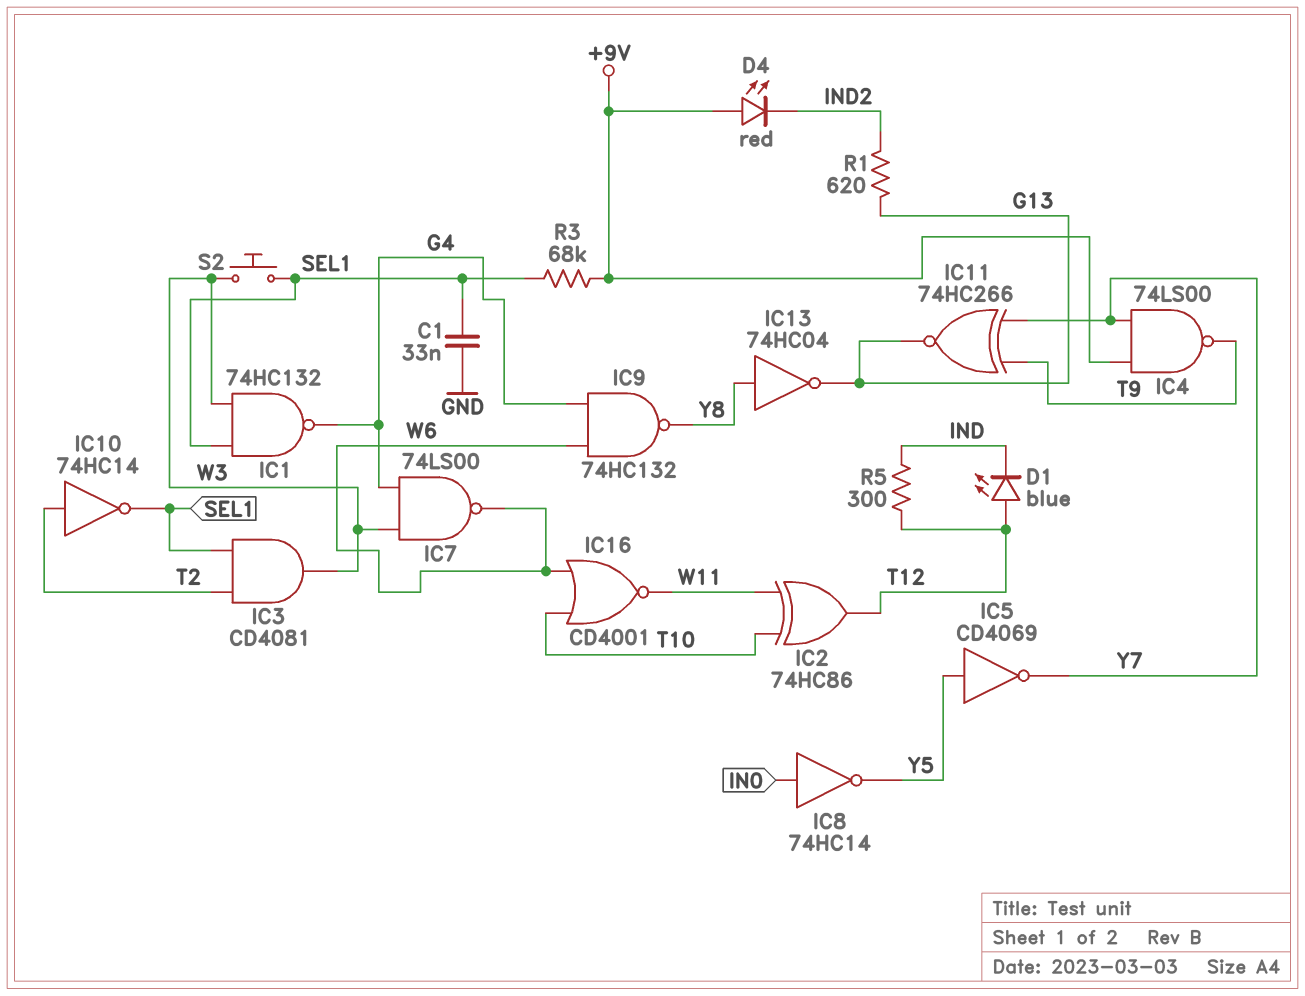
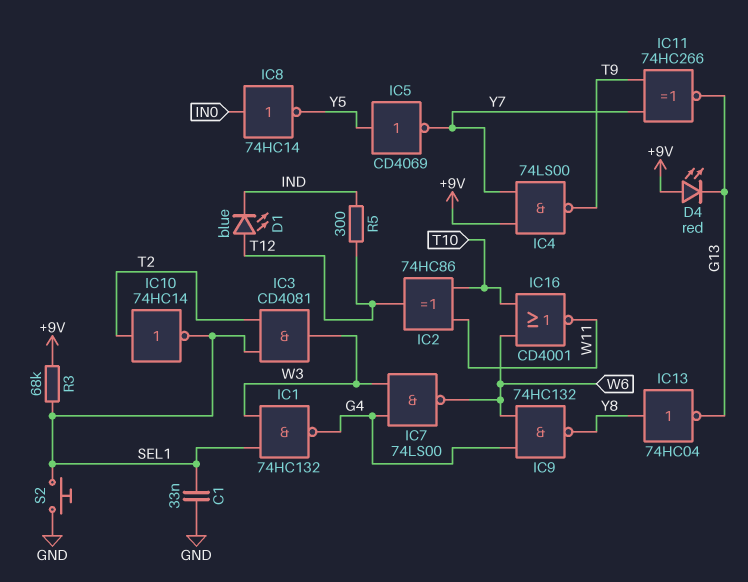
D4: LED red (A +9V, K IND2) -> LED red (A +9V, K G13)
R1: 620 (G13, IND2) -> none
S2: button (SEL1, W3) -> button (GND, SEL1)

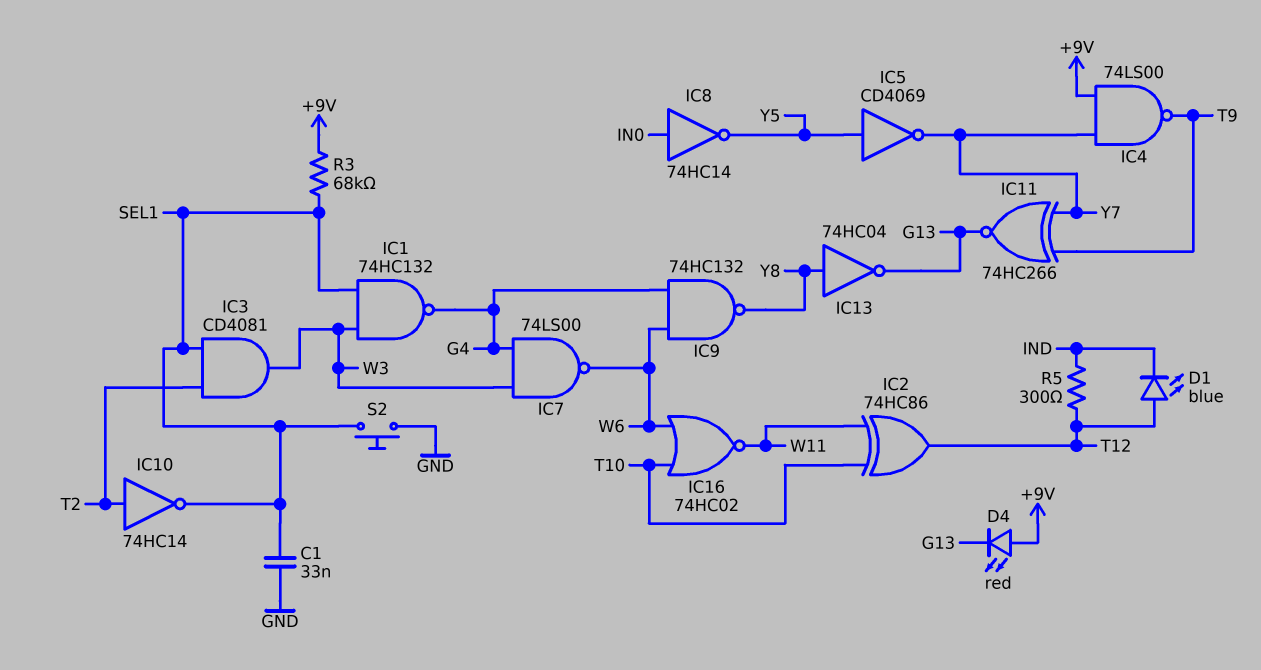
IC16: NOR CD4001 (in T10, in W6, out W11) -> NOR 74HC02 (in T10, in W6, out W11)

